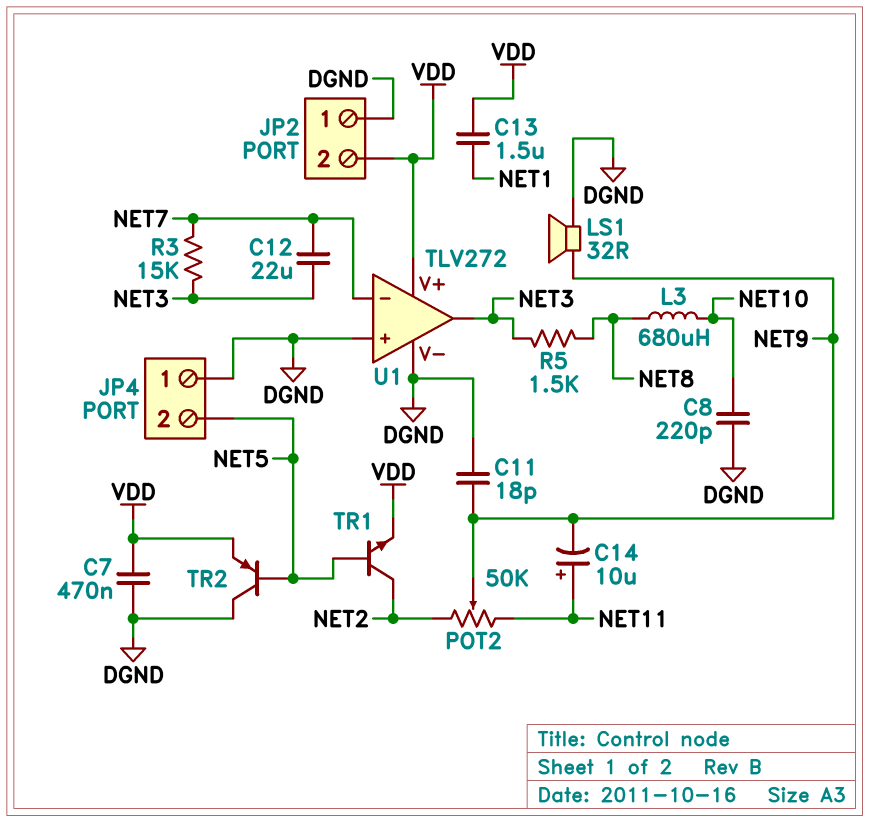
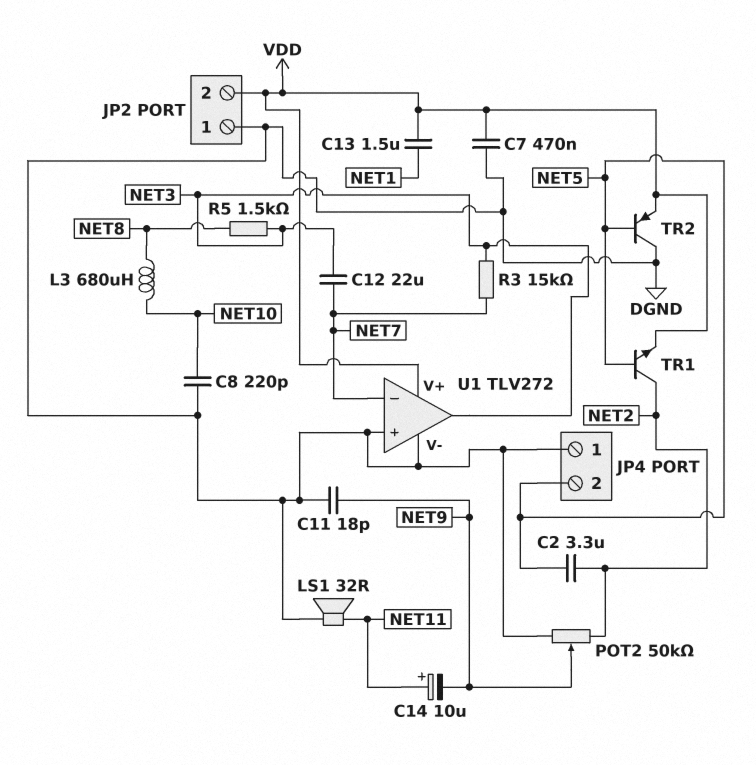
C2: none -> 3.3uF (NET2, NET5)
LS1: speaker 32R (DGND, NET9) -> speaker 32R (DGND, NET11)
POT2: 50k (NET2, NET11, wiper NET9) -> 50k (DGND, NET2, wiper NET9)

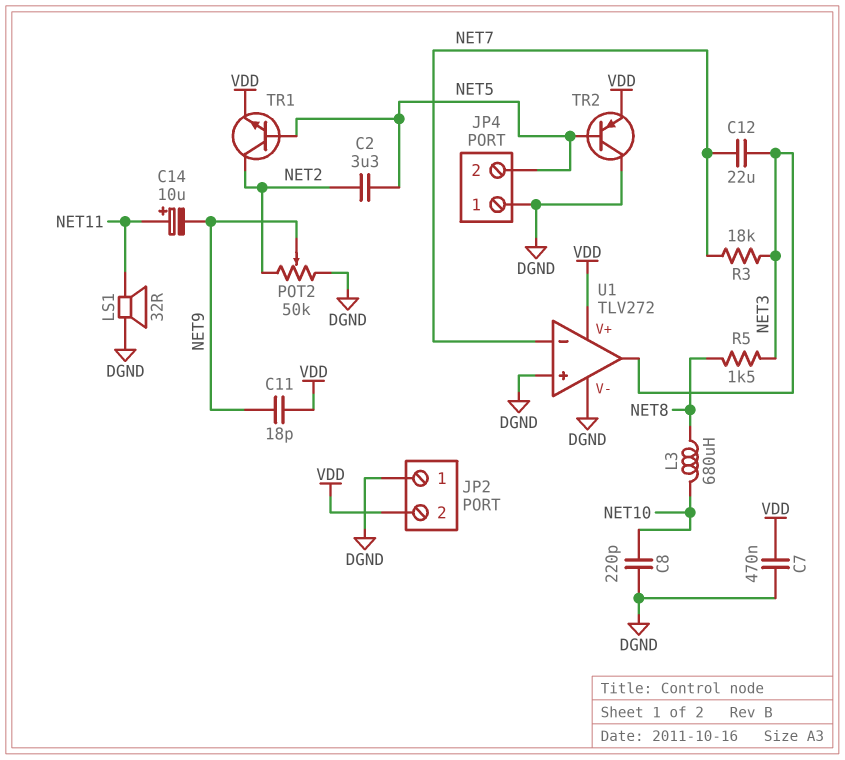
C11: 18pF (DGND, NET9) -> 18pF (NET9, VDD)
C13: 1.5uF (NET1, VDD) -> none
R3: 15k (NET3, NET7) -> 18k (NET3, NET7)

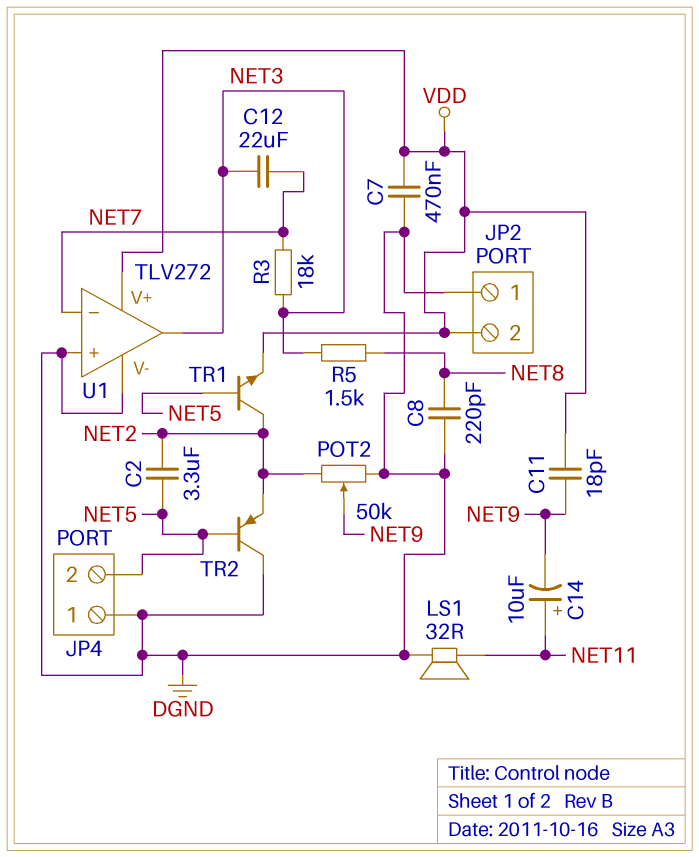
C8: 220pF (DGND, NET10) -> 220pF (DGND, NET8)
L3: 680uH (NET8, NET10) -> none
TR2: PNP (B NET5, C DGND, E VDD) -> PNP (B NET5, C DGND, E NET2)

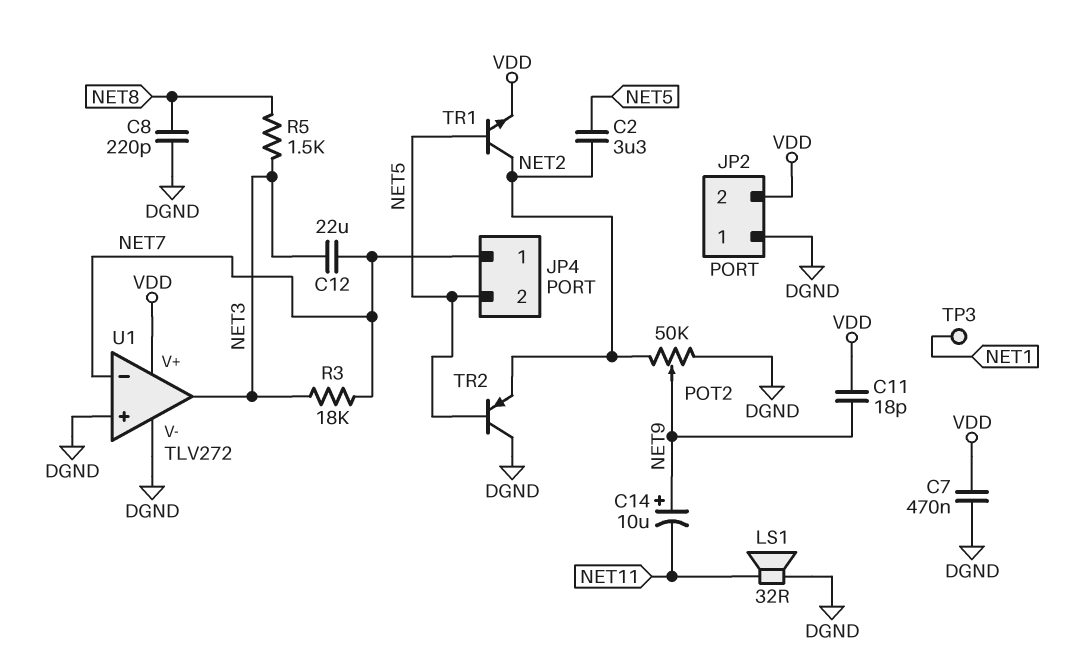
C14: 10uF (plus NET11, minus NET9) -> 10uF (plus NET9, minus NET11)
JP4 pin 1: DGND -> NET7
TP3: none -> test point (NET1)

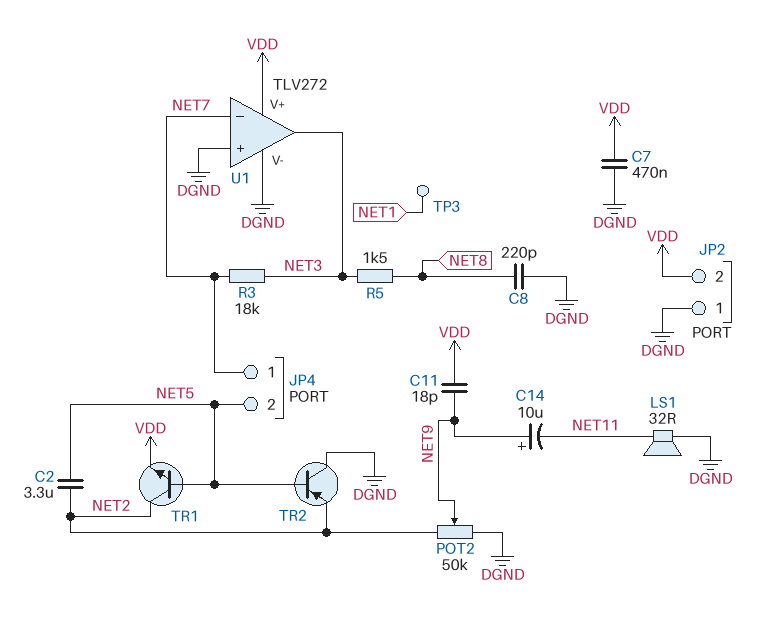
C12: 22uF (NET3, NET7) -> none

